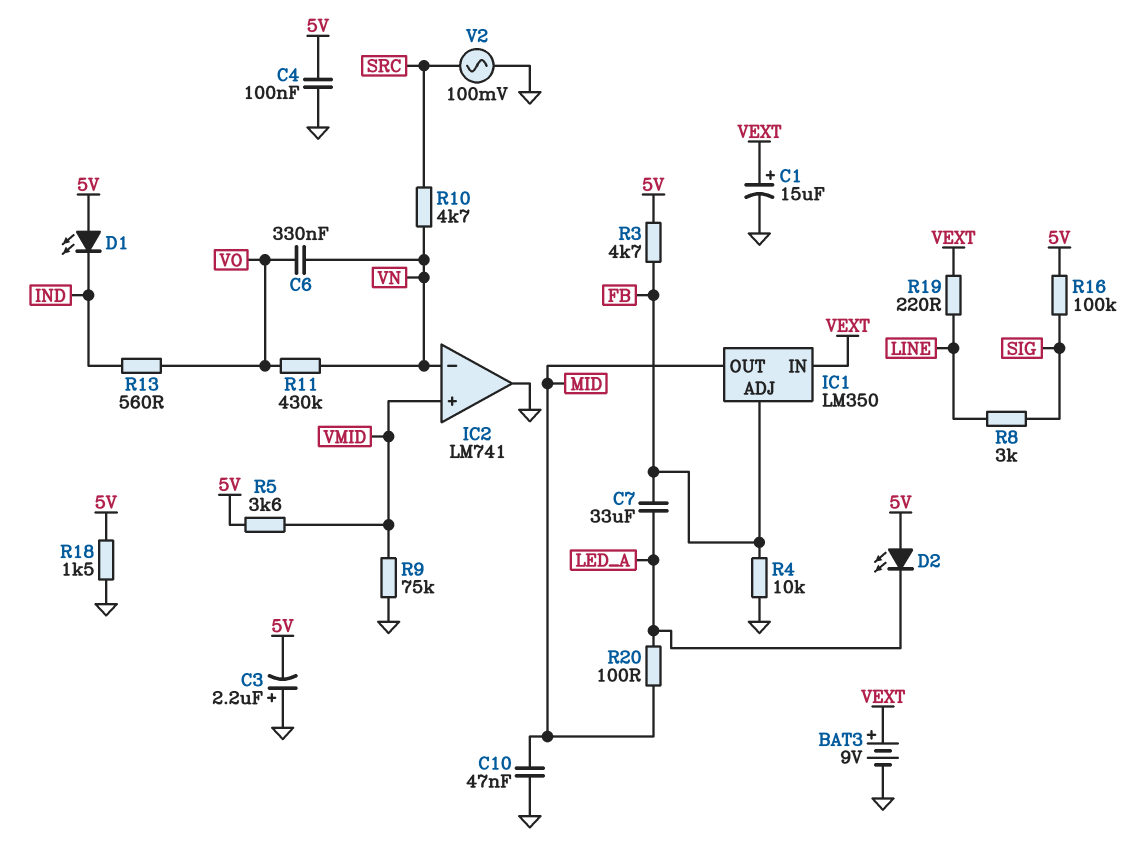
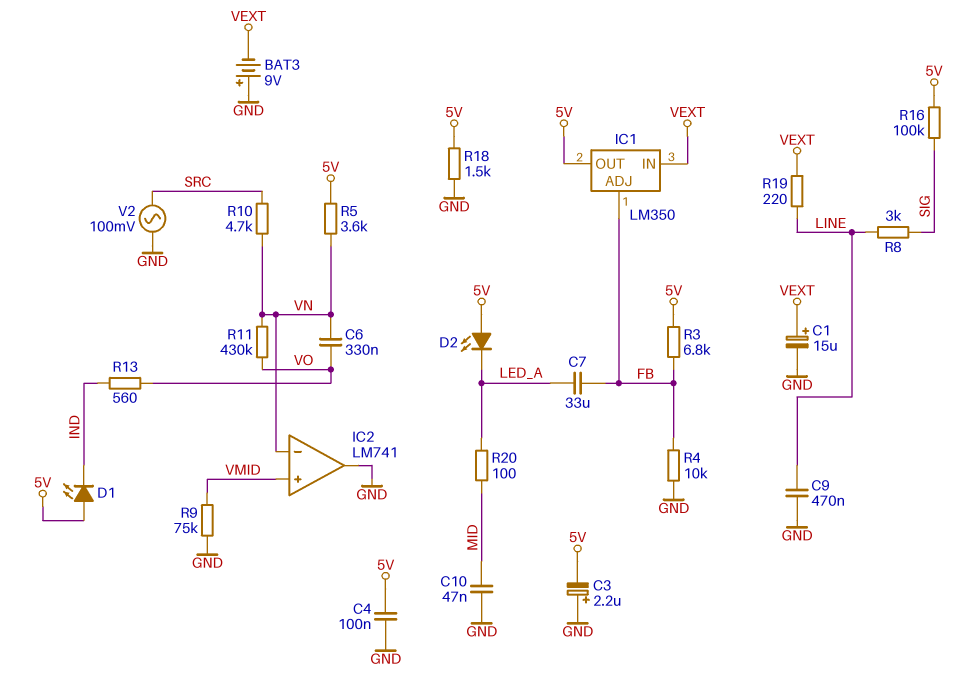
BAT3: 9V (plus VEXT, minus GND) -> 9V (plus GND, minus VEXT)
C9: none -> 470nF (GND, LINE)
IC1 pin OUT: MID -> 5V
R3: 4.7k (5V, FB) -> 6.8k (5V, FB)
R5: 3.6k (5V, VMID) -> 3.6k (5V, VN)

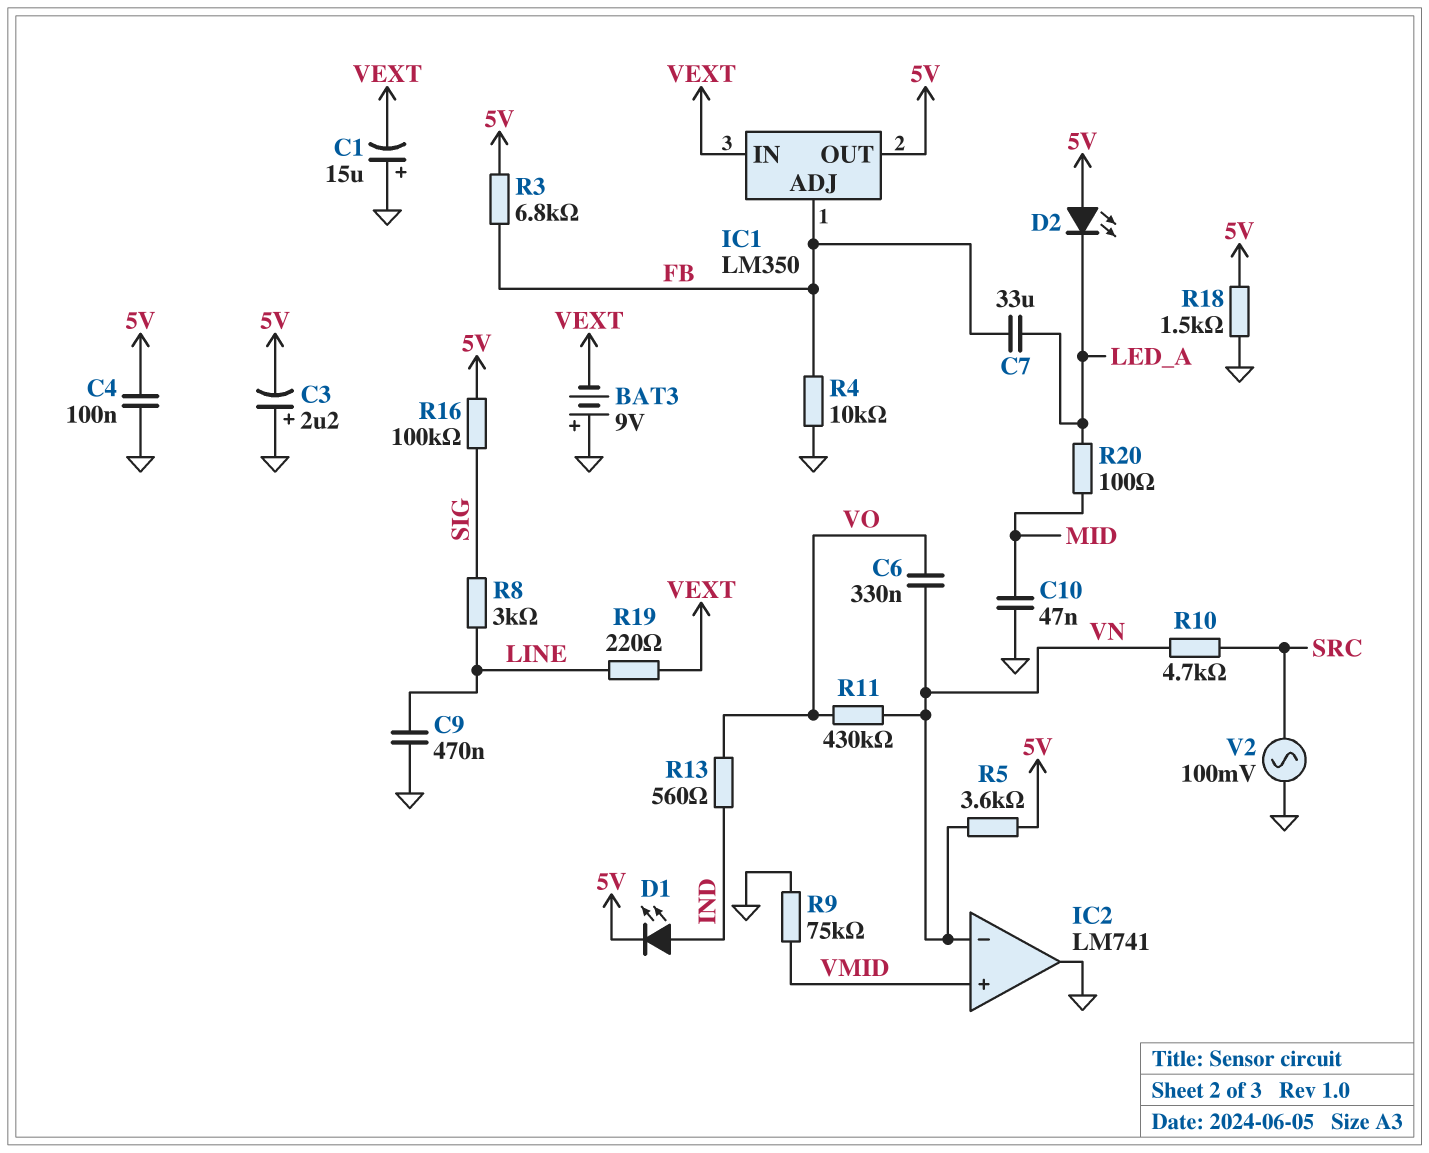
C1: 15uF (plus VEXT, minus GND) -> 15uF (plus GND, minus VEXT)
D1: LED (A 5V, K IND) -> LED (A IND, K 5V)

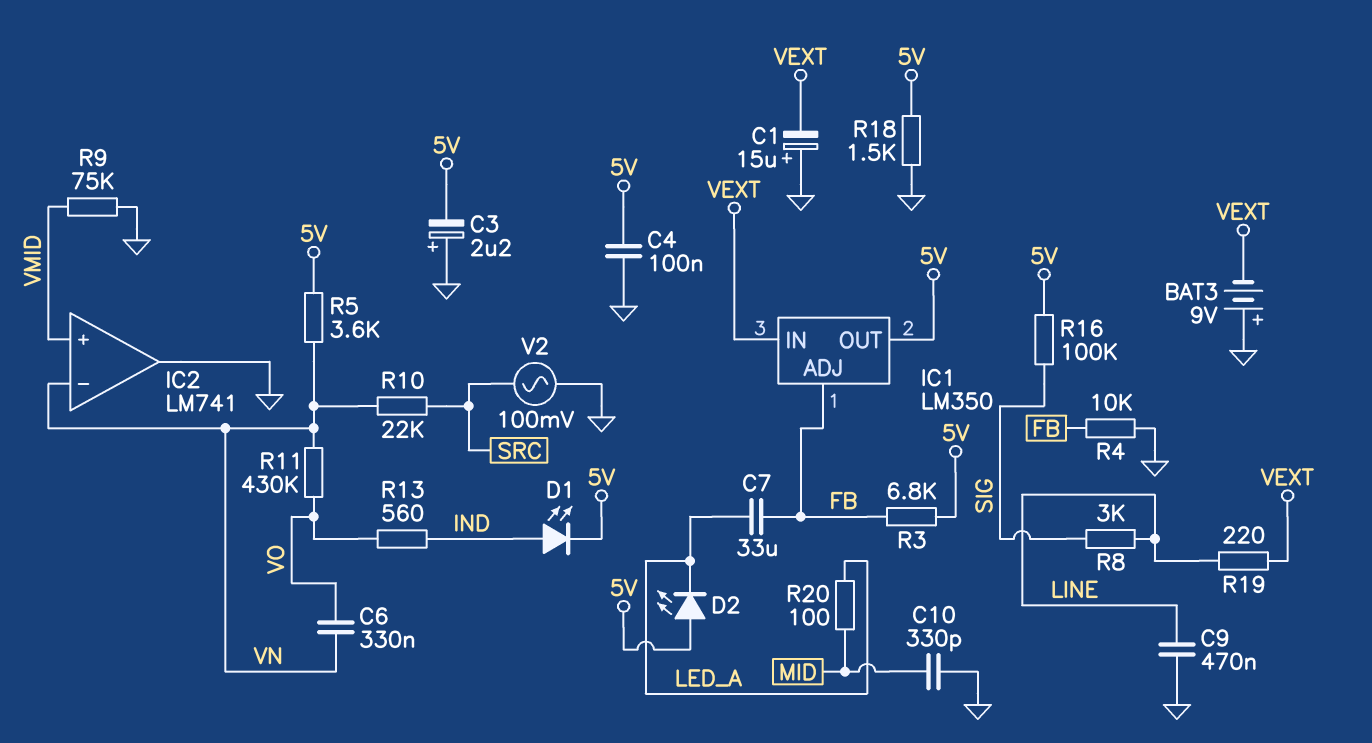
C10: 47nF (GND, MID) -> 330pF (GND, MID)
R10: 4.7k (SRC, VN) -> 22k (SRC, VN)

